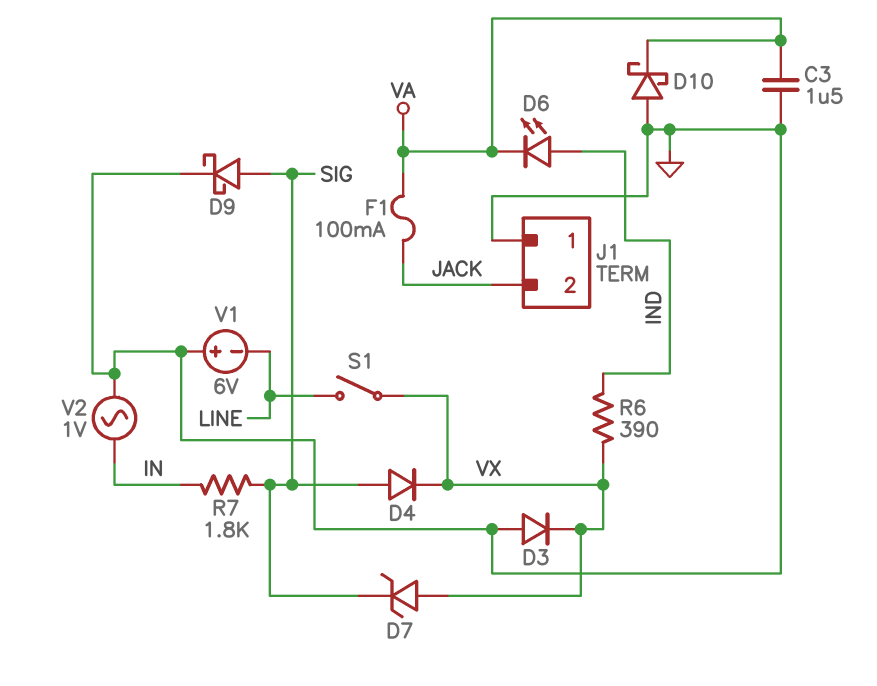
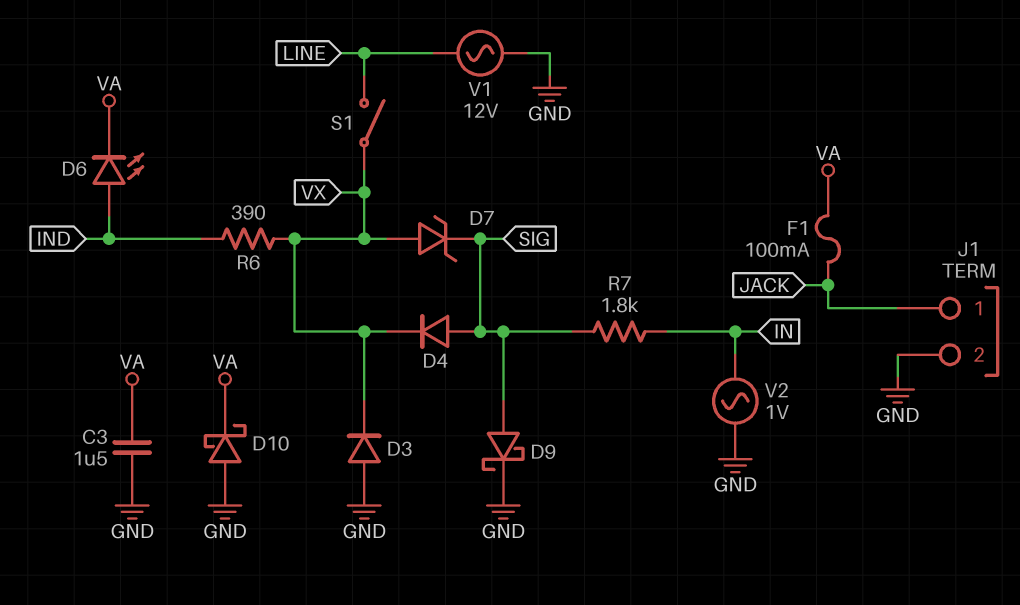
J1 pin 1: GND -> JACK
J1 pin 2: JACK -> GND
V1: 6V (plus GND, minus LINE) -> AC 12V (GND, LINE)

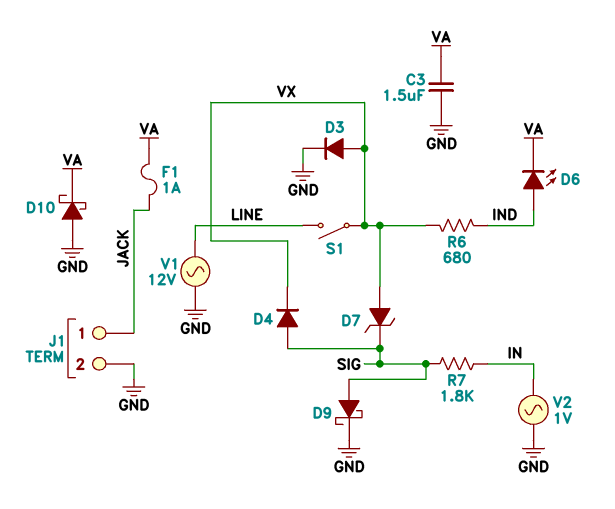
D3: diode (A GND, K VX) -> diode (A VX, K GND)
F1: 100mA (JACK, VA) -> 1A (JACK, VA)
R6: 390 (IND, VX) -> 680 (IND, VX)

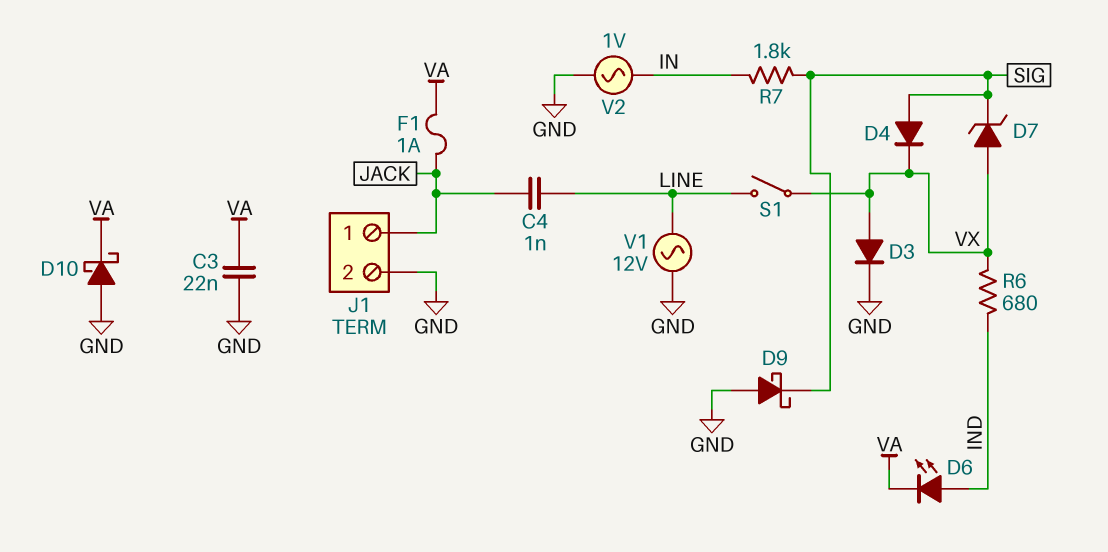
C3: 1.5uF (GND, VA) -> 22nF (GND, VA)
C4: none -> 1nF (JACK, LINE)
D9: schottky (A SIG, K GND) -> schottky (A GND, K SIG)

